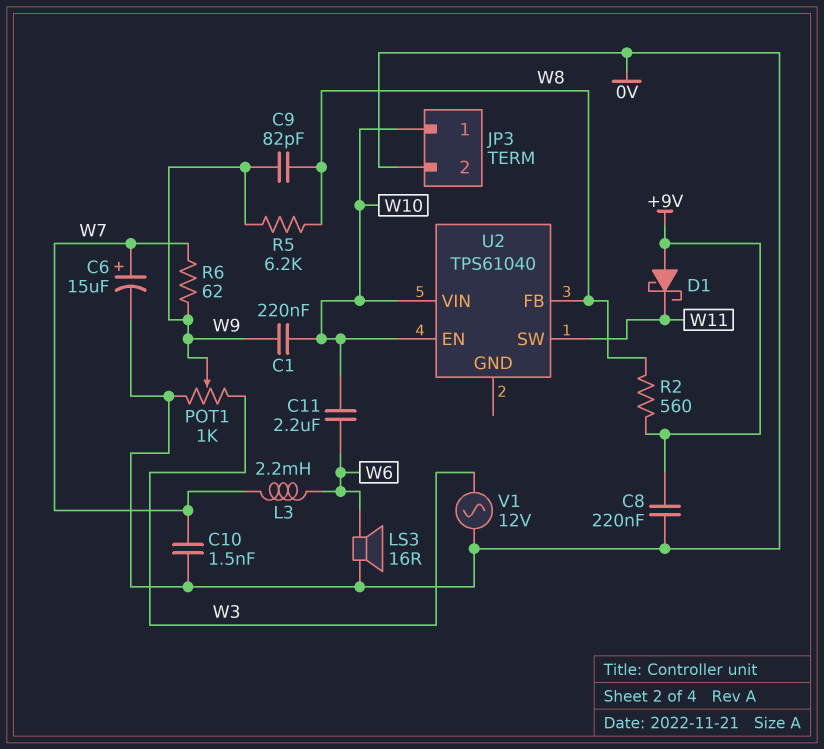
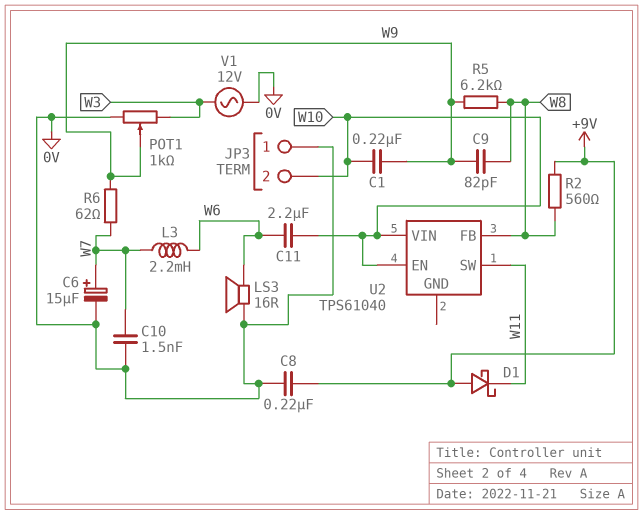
JP3 pin 1: W10 -> 0V
JP3 pin 2: 0V -> W10

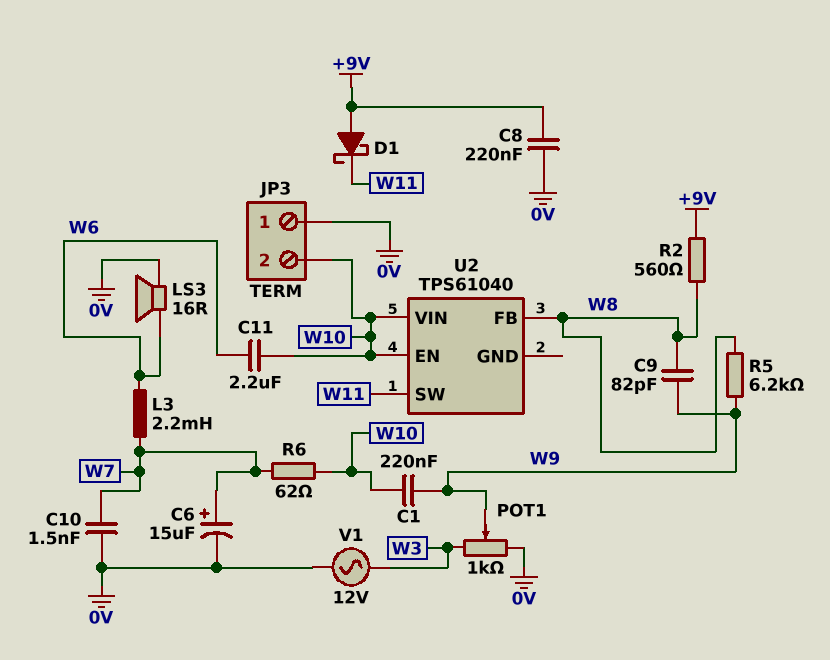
R6: 62 (W7, W9) -> 62 (W7, W10)

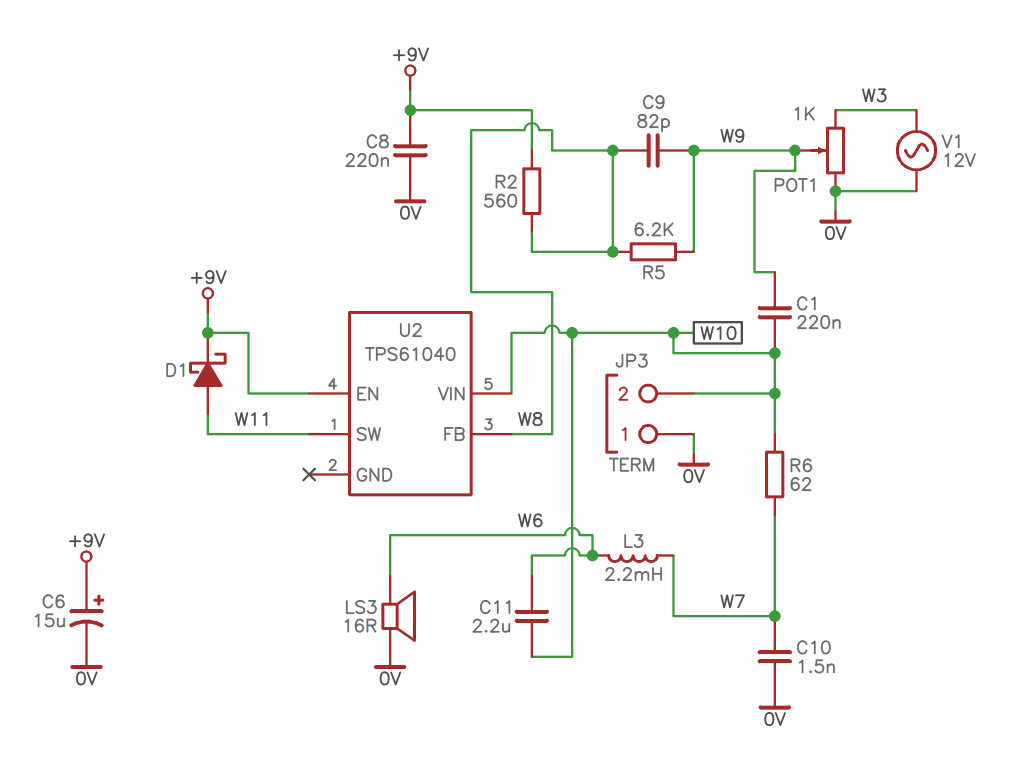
C6: 15uF (plus W7, minus 0V) -> 15uF (plus +9V, minus 0V)
D1: schottky (A +9V, K W11) -> schottky (A W11, K +9V)
U2 pin EN: W10 -> +9V

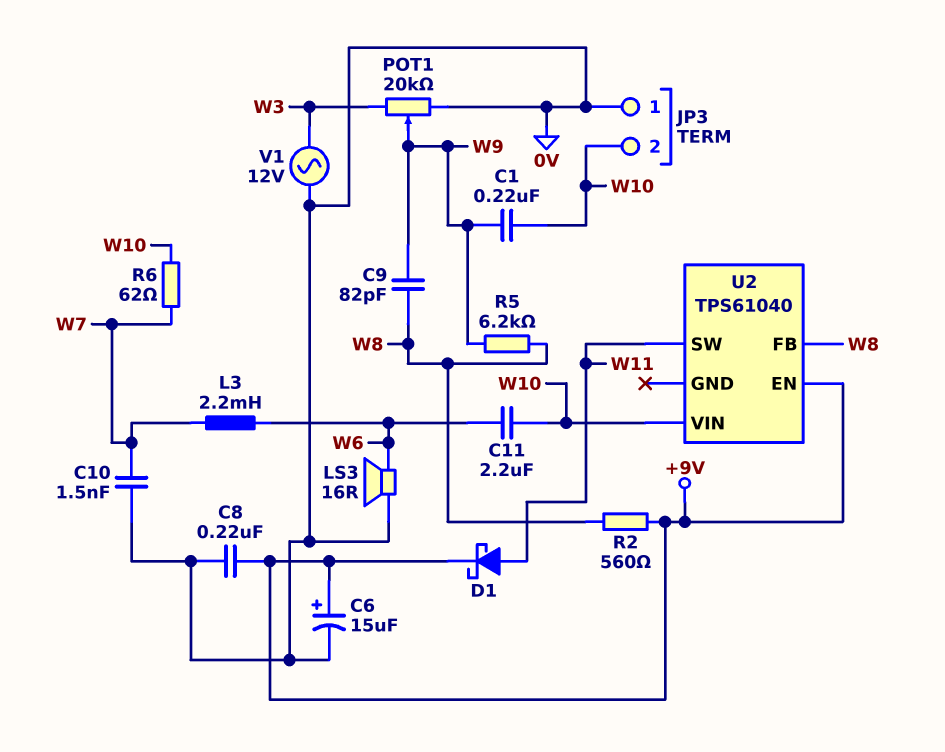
POT1: 1k (0V, W3, wiper W9) -> 20k (0V, W3, wiper W9)

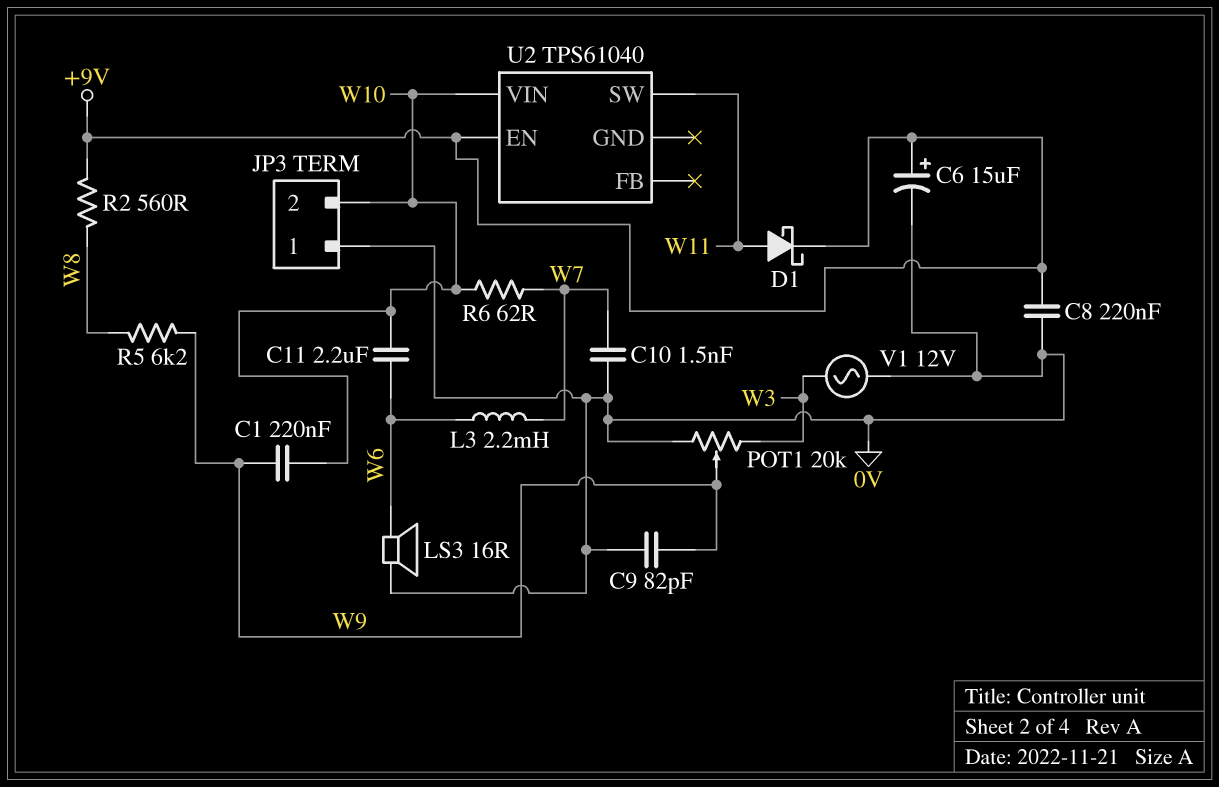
C9: 82pF (W8, W9) -> 82pF (0V, W9)
U2 pin FB: W8 -> none

